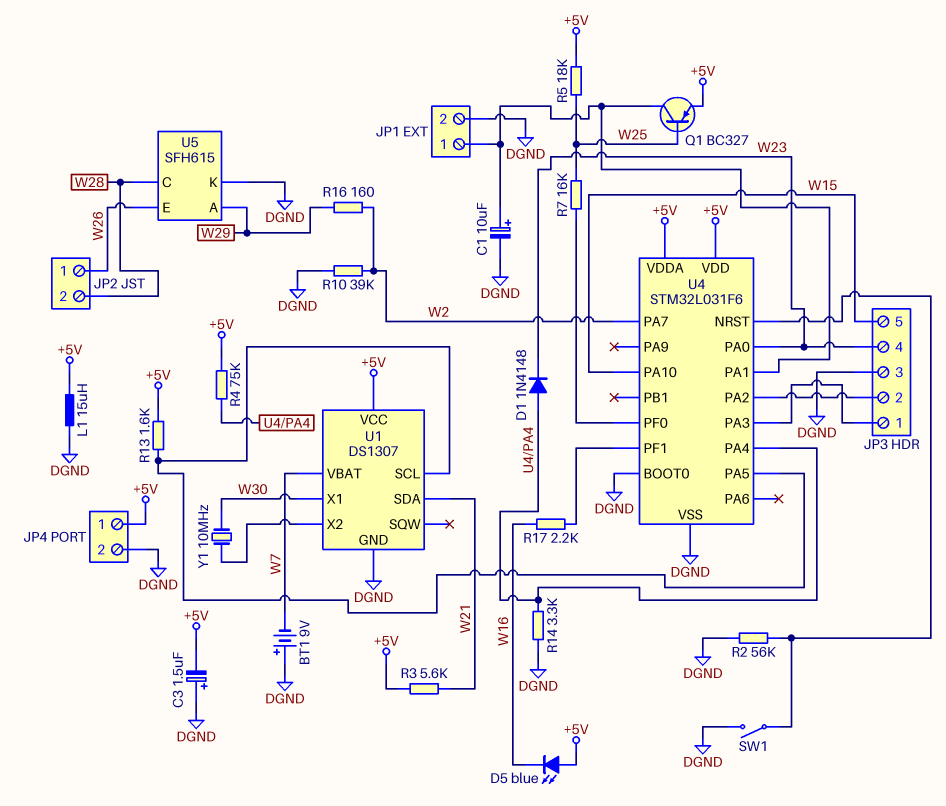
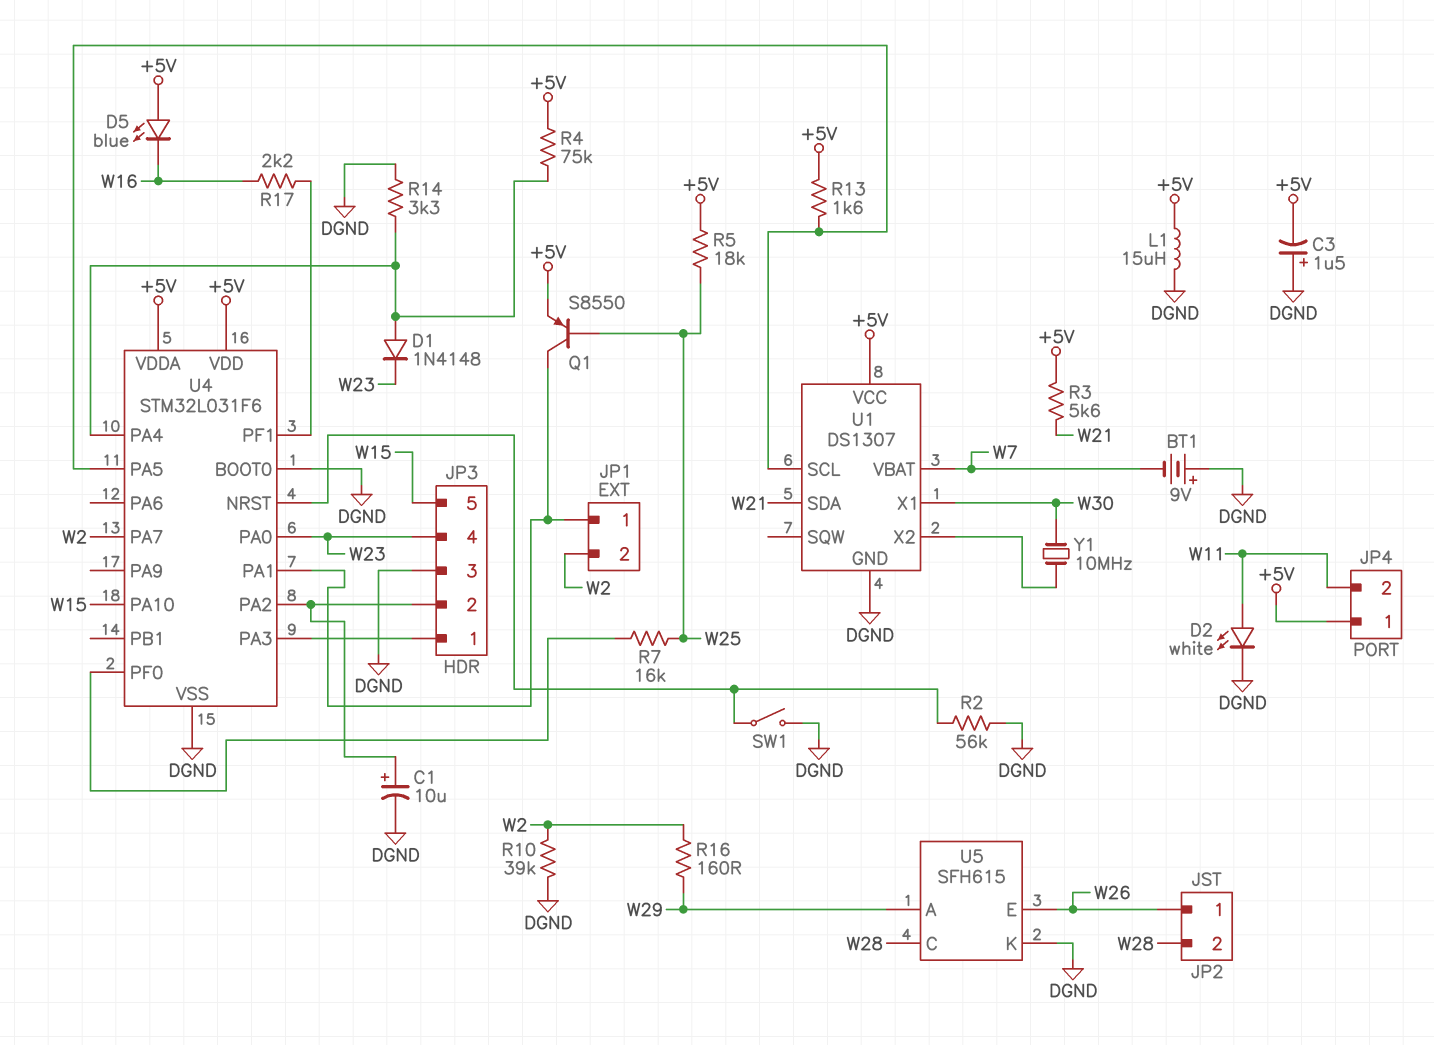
C1: 10uF (plus JP1/1, minus DGND) -> 10uF (plus JP3/2, minus DGND)
D2: none -> LED white (A W11, K DGND)
JP1 pin 2: DGND -> W2
JP4 pin 2: DGND -> W11
Q1: PNP BC327 (B W25, C JP1/1, E +5V) -> PNP S8550 (B W25, C JP1/1, E +5V)

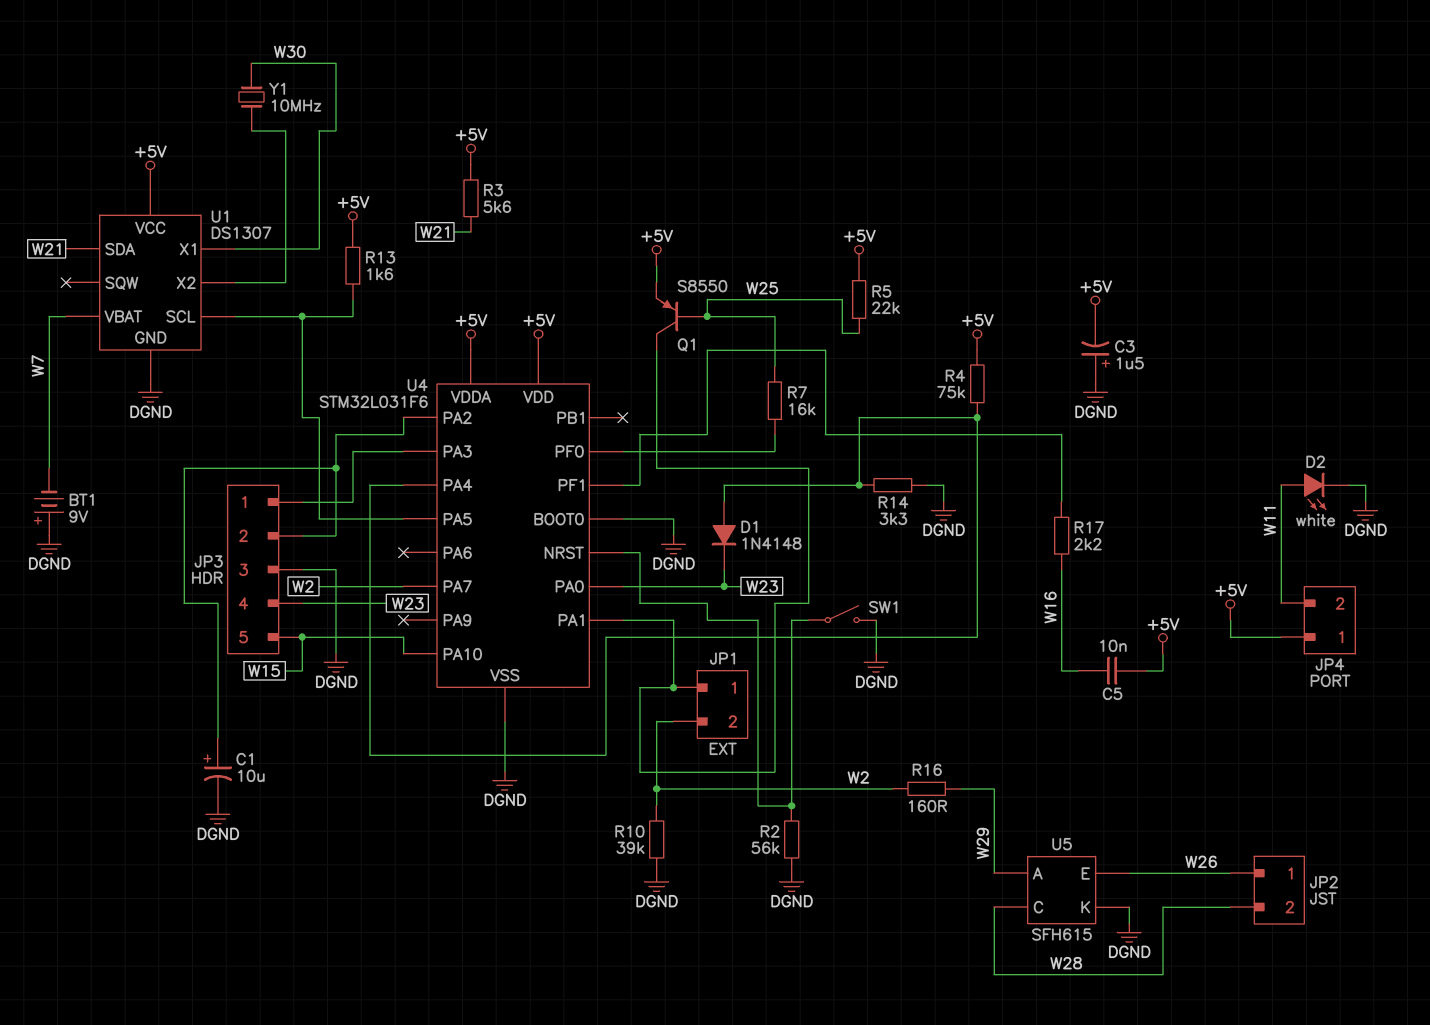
C5: none -> 10nF (+5V, W16)
D5: LED blue (A +5V, K W16) -> none
L1: 15uH (+5V, DGND) -> none
R5: 18k (+5V, W25) -> 22k (+5V, W25)

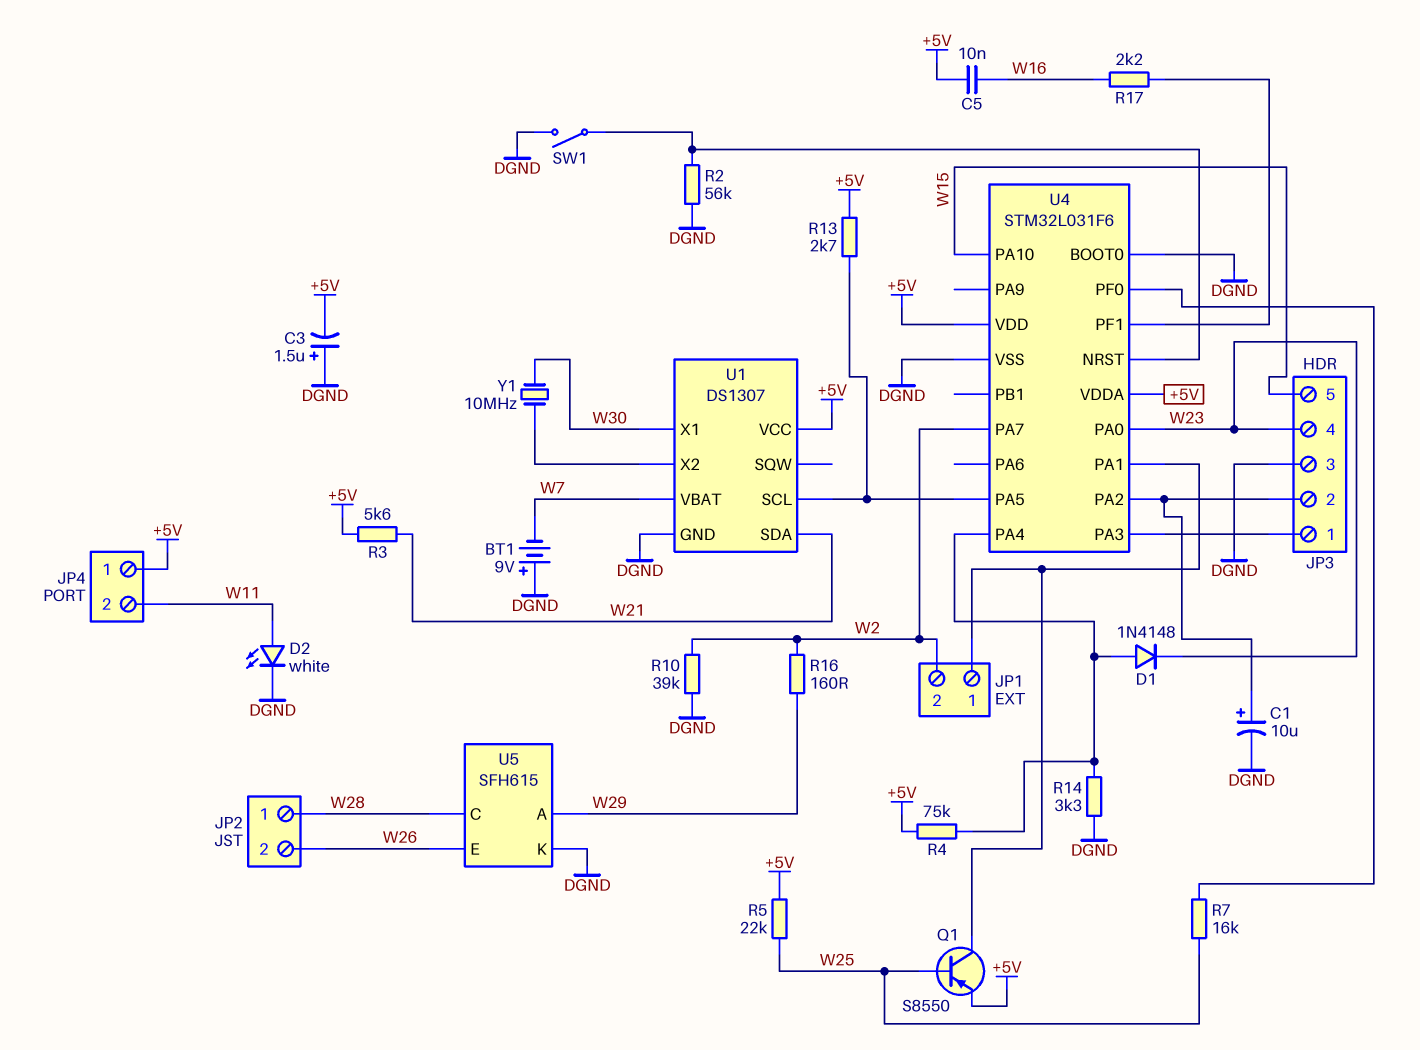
JP2 pin 1: W26 -> W28
JP2 pin 2: W28 -> W26
R13: 1.6k (+5V, U1/SCL) -> 2.7k (+5V, U1/SCL)

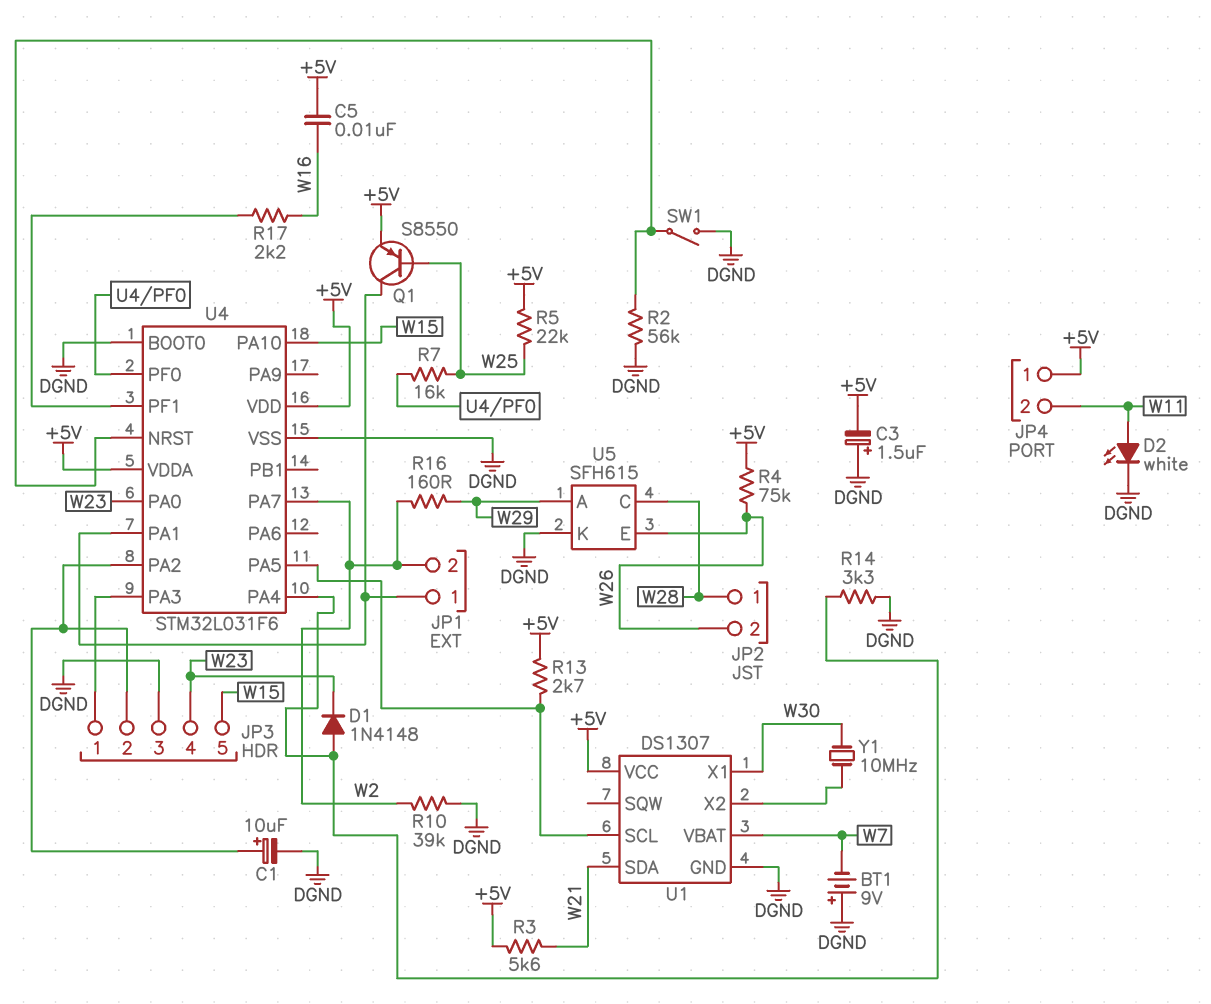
R4: 75k (+5V, U4/PA4) -> 75k (+5V, W26)

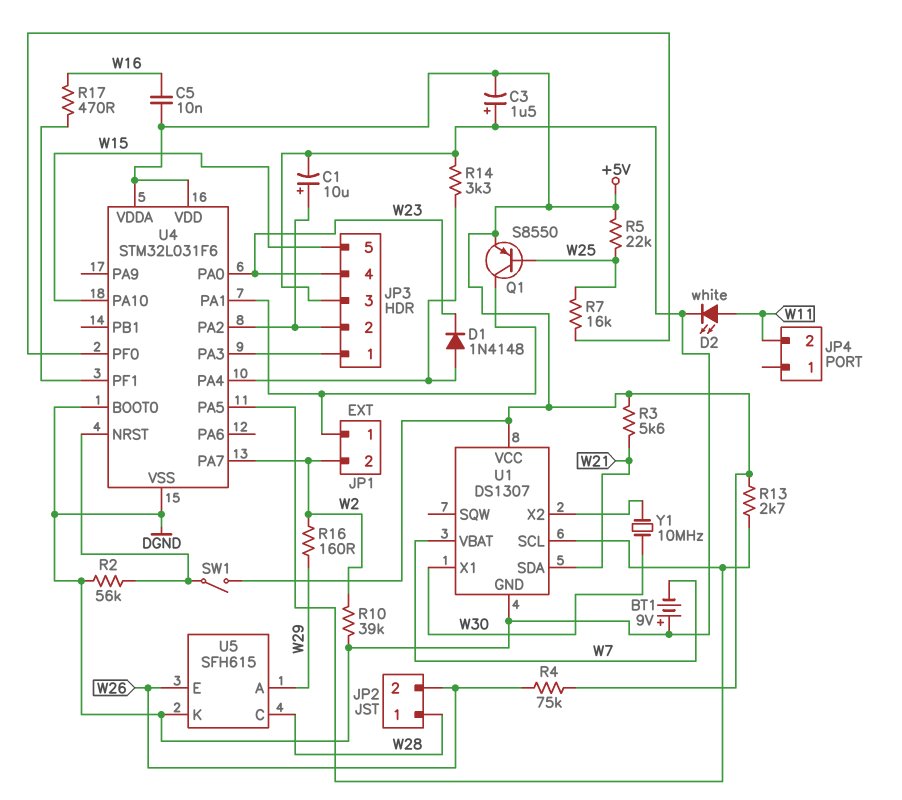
JP4 pin 1: +5V -> none
R17: 2.2k (U4/PF1, W16) -> 470 (U4/PF1, W16)
SW1: switch (DGND, U4/NRST) -> switch (+5V, U4/NRST)

